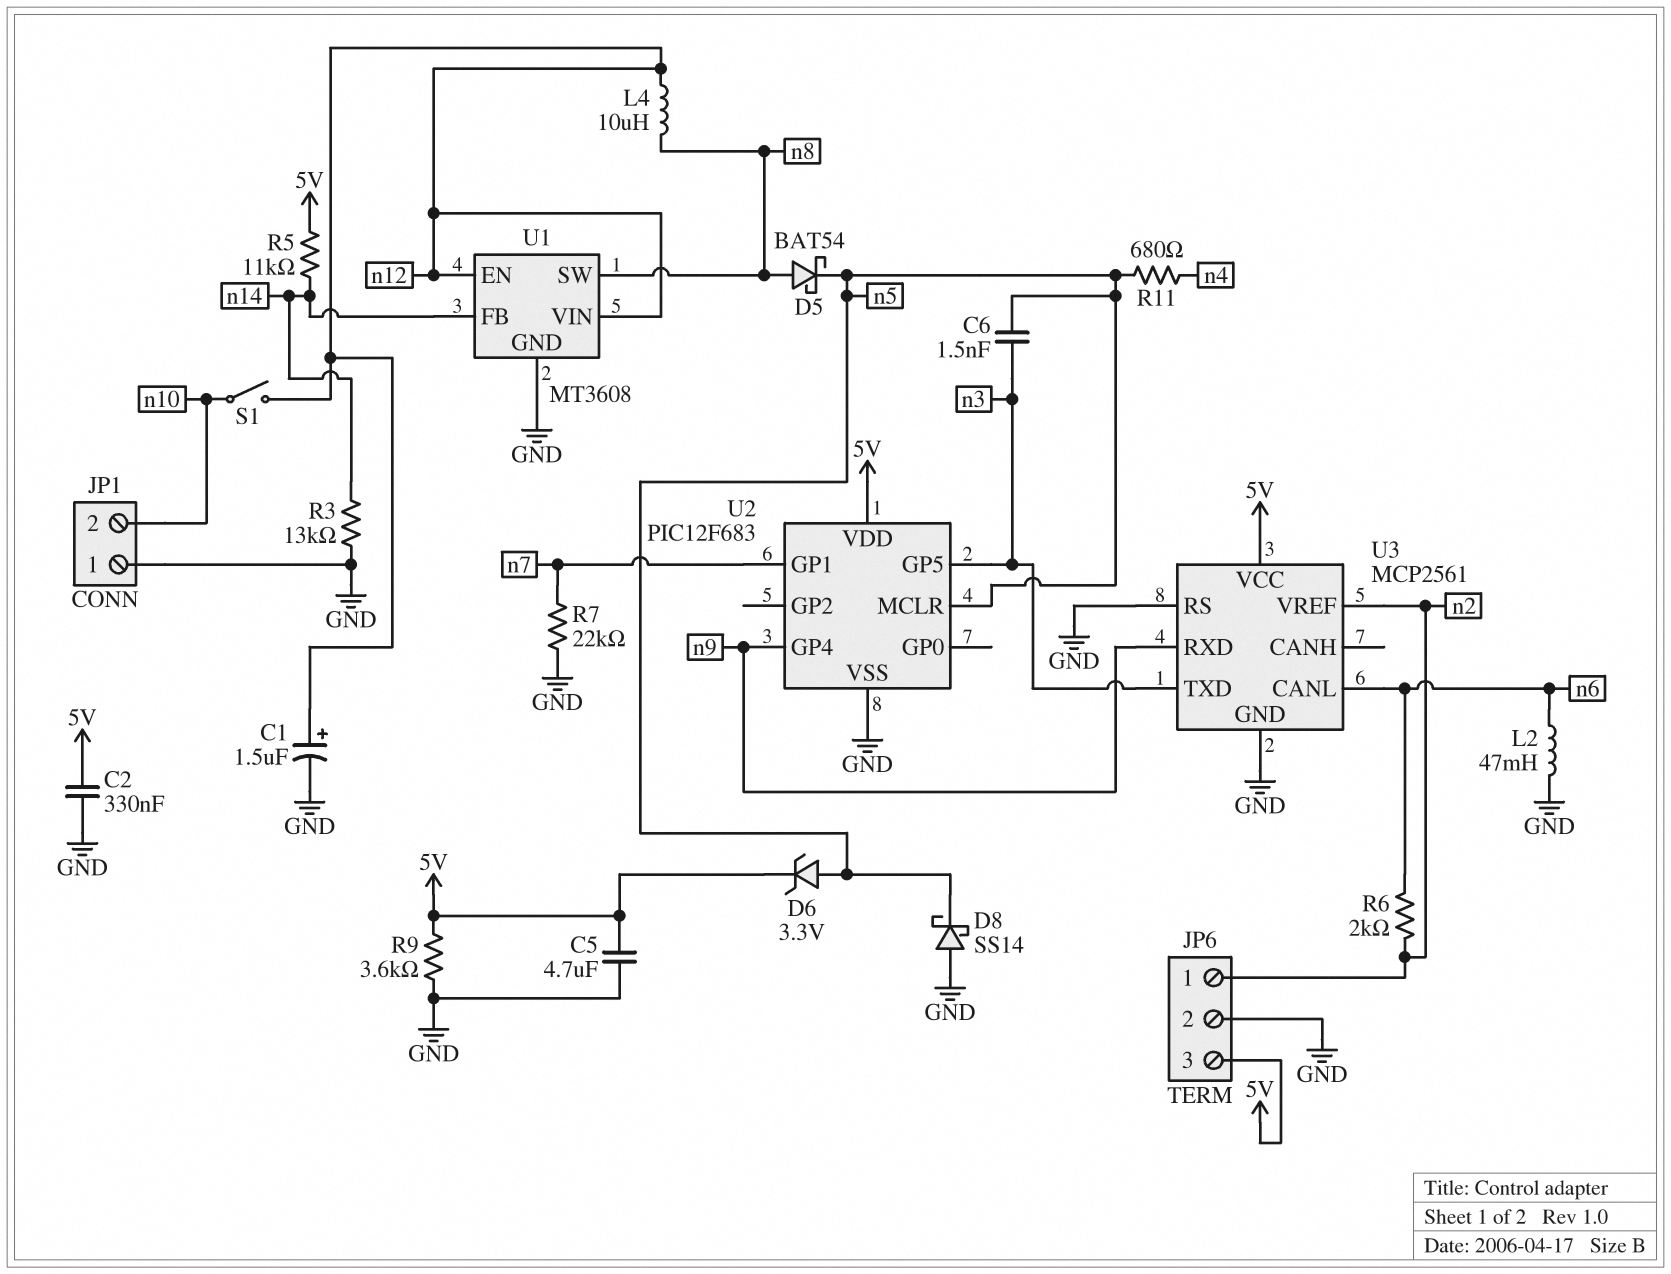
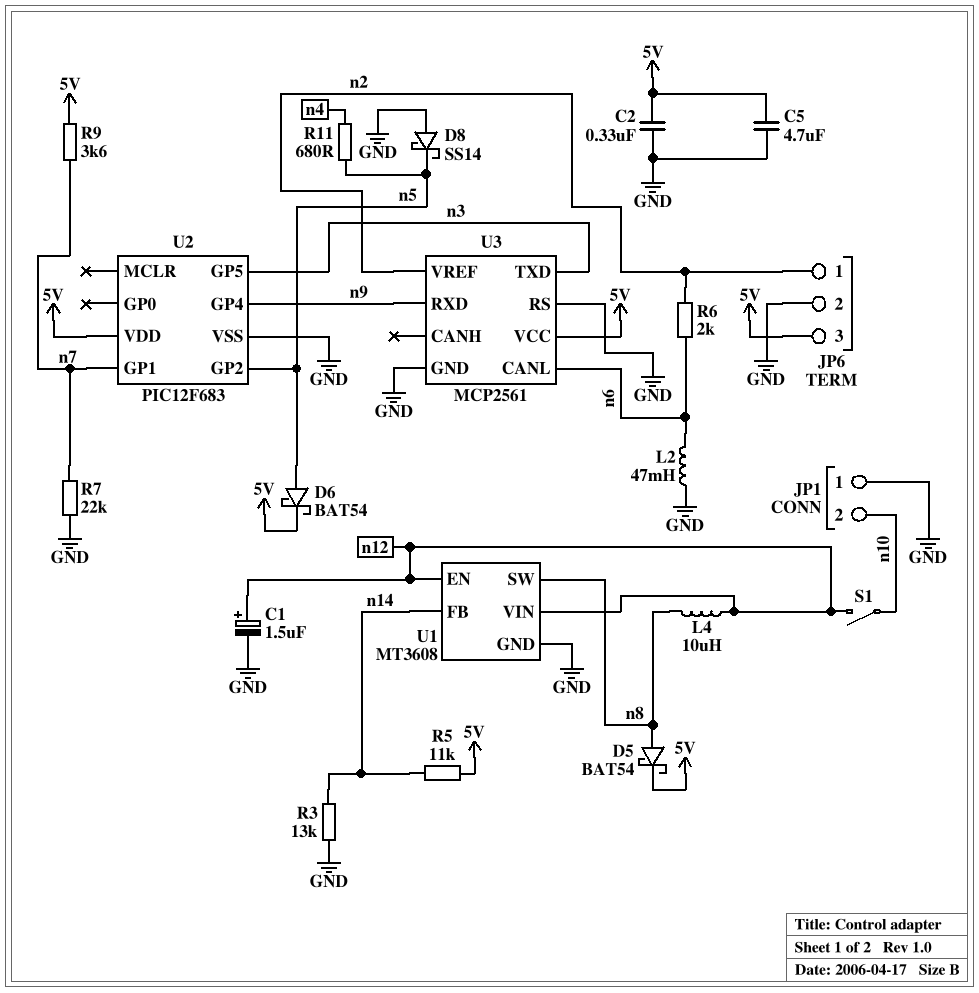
C6: 1.5nF (n3, n5) -> none
D5: schottky BAT54 (A n8, K n5) -> schottky BAT54 (A n8, K 5V)
D6: zener 3.3V (A n5, K 5V) -> schottky BAT54 (A n5, K 5V)
R9: 3.6k (5V, GND) -> 3.6k (5V, n7)
U2 pin GP2: none -> n5
U2 pin MCLR: n5 -> none

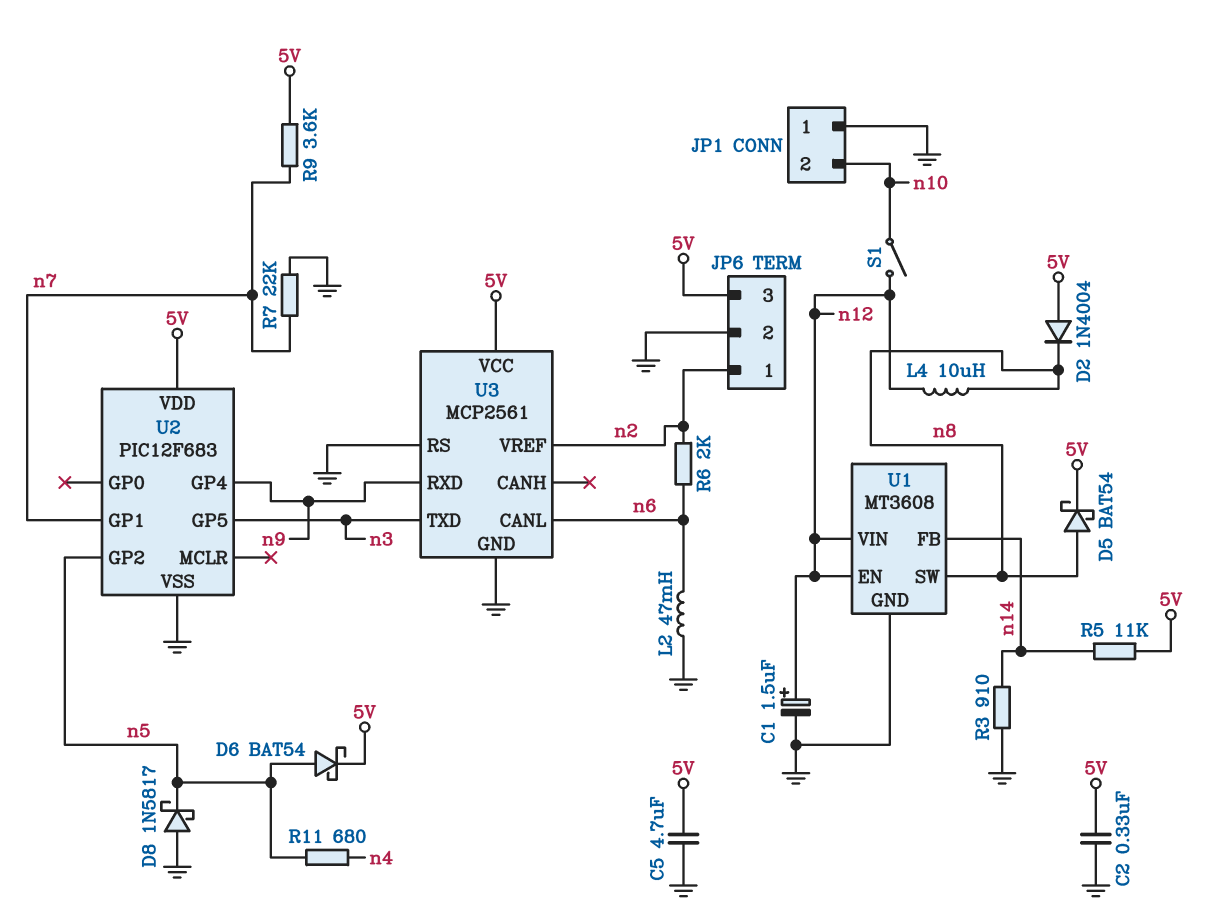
D2: none -> diode 1N4004 (A 5V, K n8)
D8: schottky SS14 (A GND, K n5) -> schottky 1N5817 (A GND, K n5)
R3: 13k (GND, n14) -> 910 (GND, n14)

